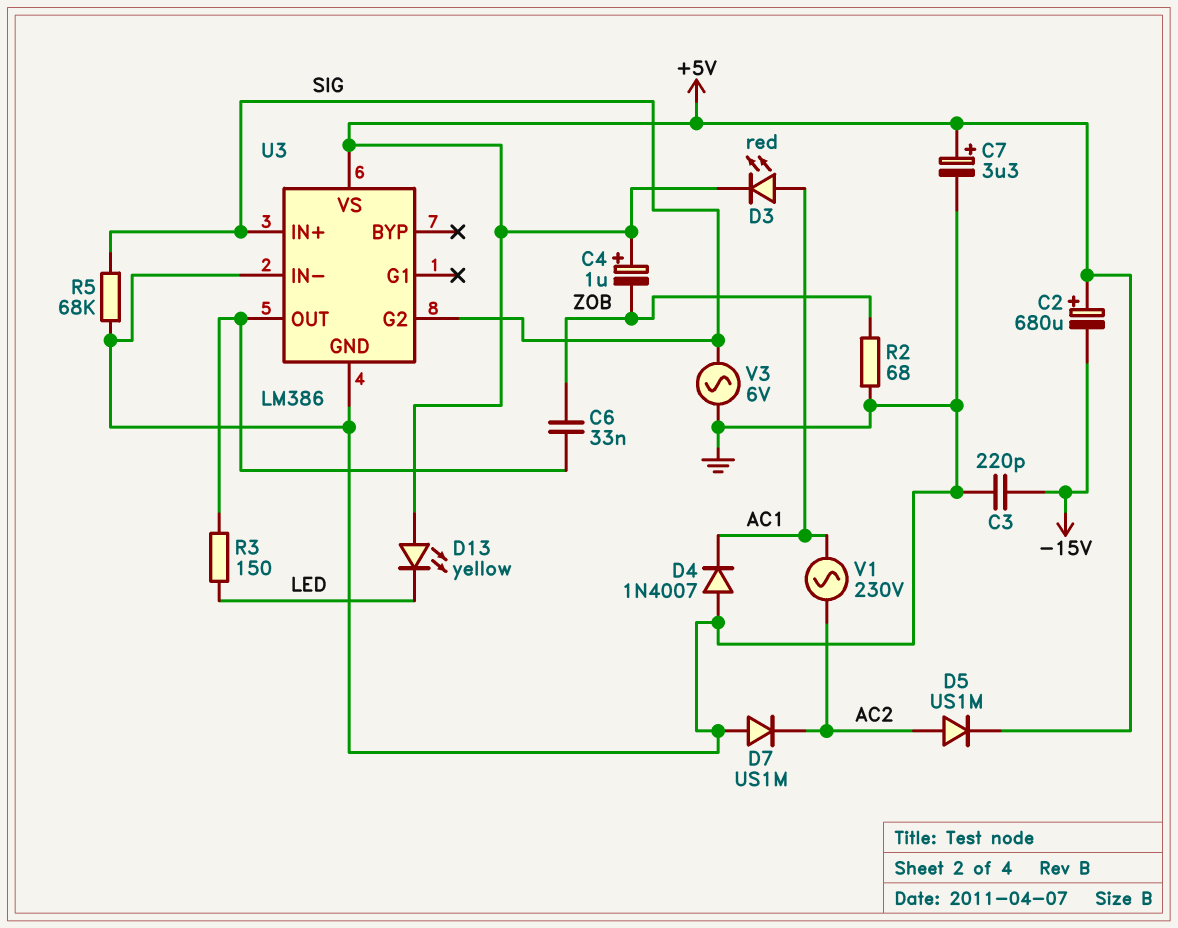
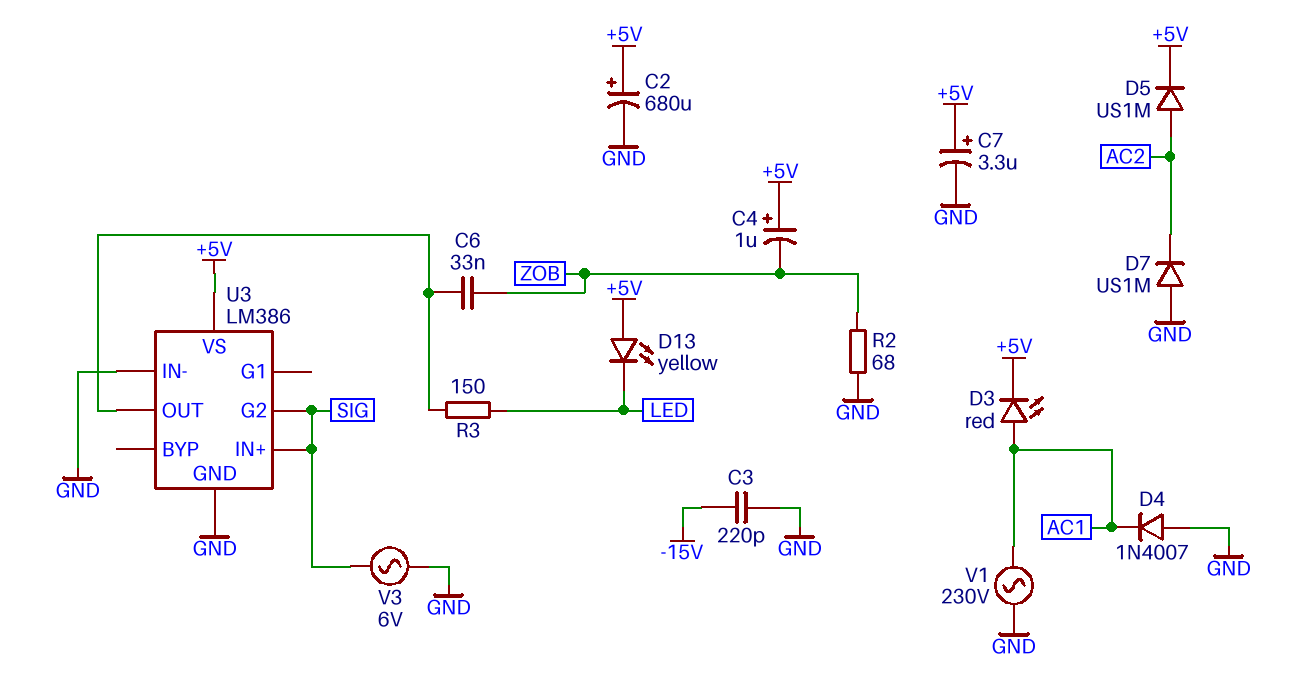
C2: 680uF (plus +5V, minus -15V) -> 680uF (plus +5V, minus GND)
R5: 68k (GND, SIG) -> none
V1: AC 230V (AC1, AC2) -> AC 230V (AC1, GND)

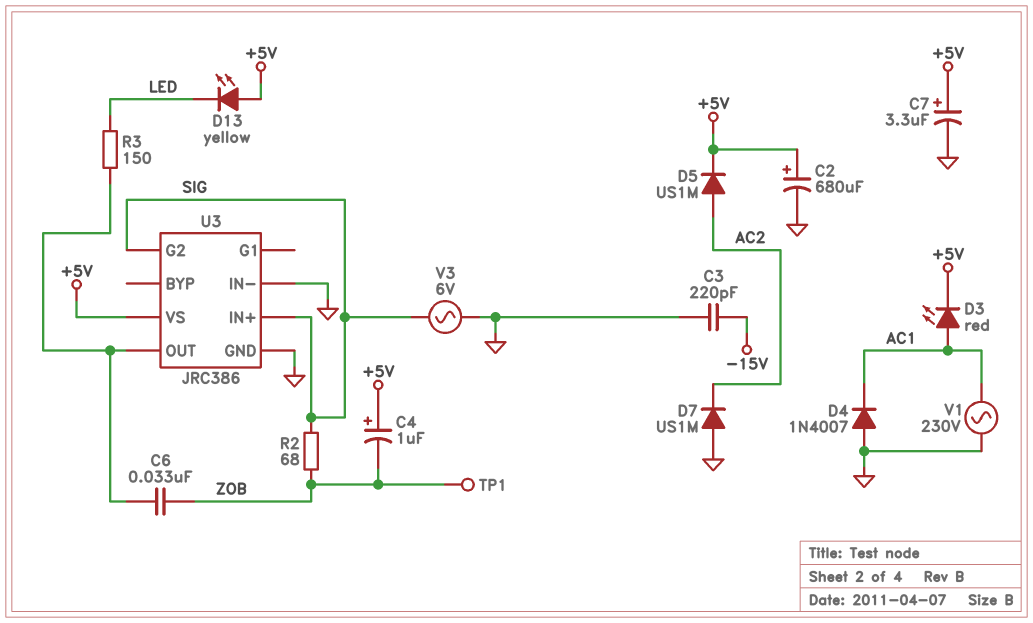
R2: 68 (GND, ZOB) -> 68 (SIG, ZOB)
TP1: none -> test point (ZOB)
U3: LM386 -> JRC386

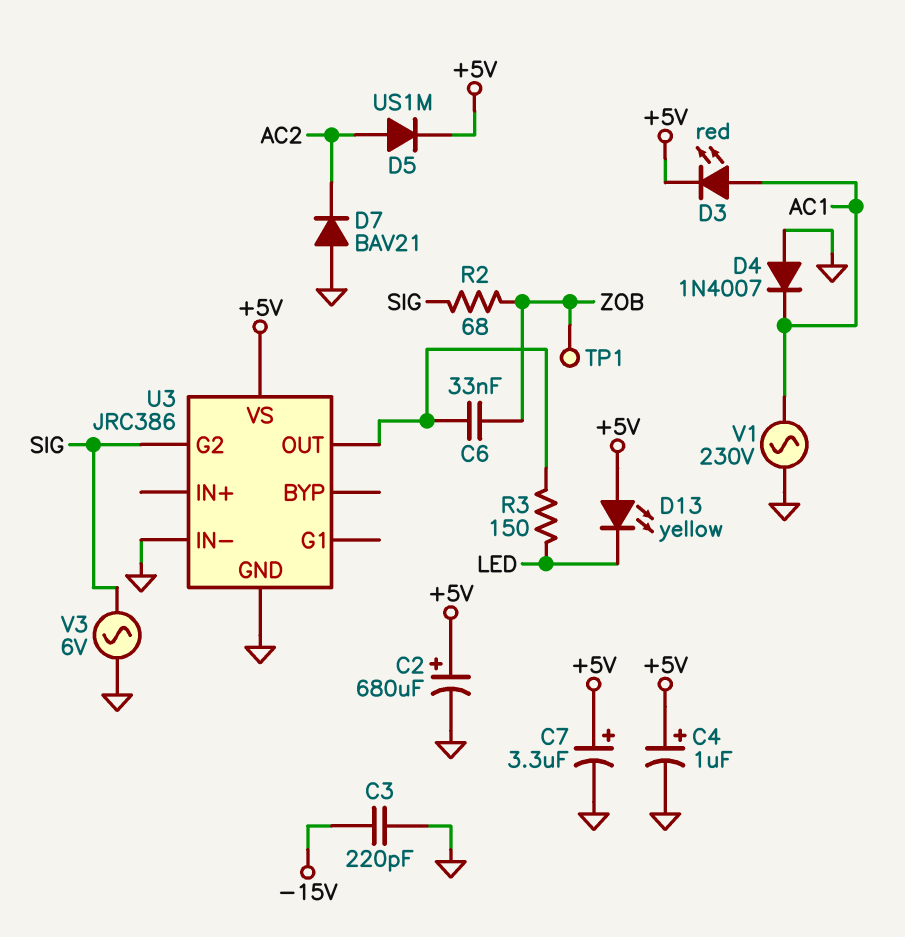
C4: 1uF (plus +5V, minus ZOB) -> 1uF (plus +5V, minus GND)
D7: diode US1M (A GND, K AC2) -> diode BAV21 (A GND, K AC2)
U3 pin IN+: SIG -> none

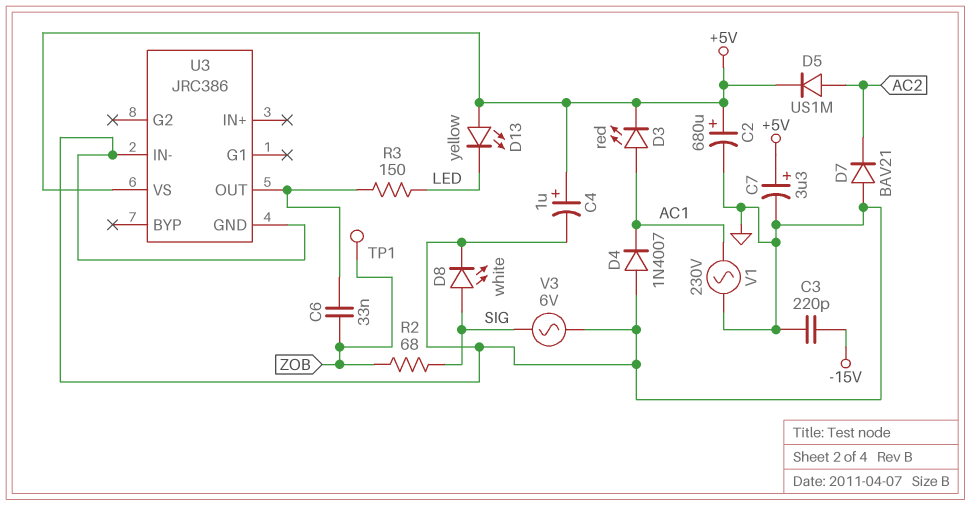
D8: none -> LED white (A SIG, K GND)
U3 pin G2: SIG -> none

